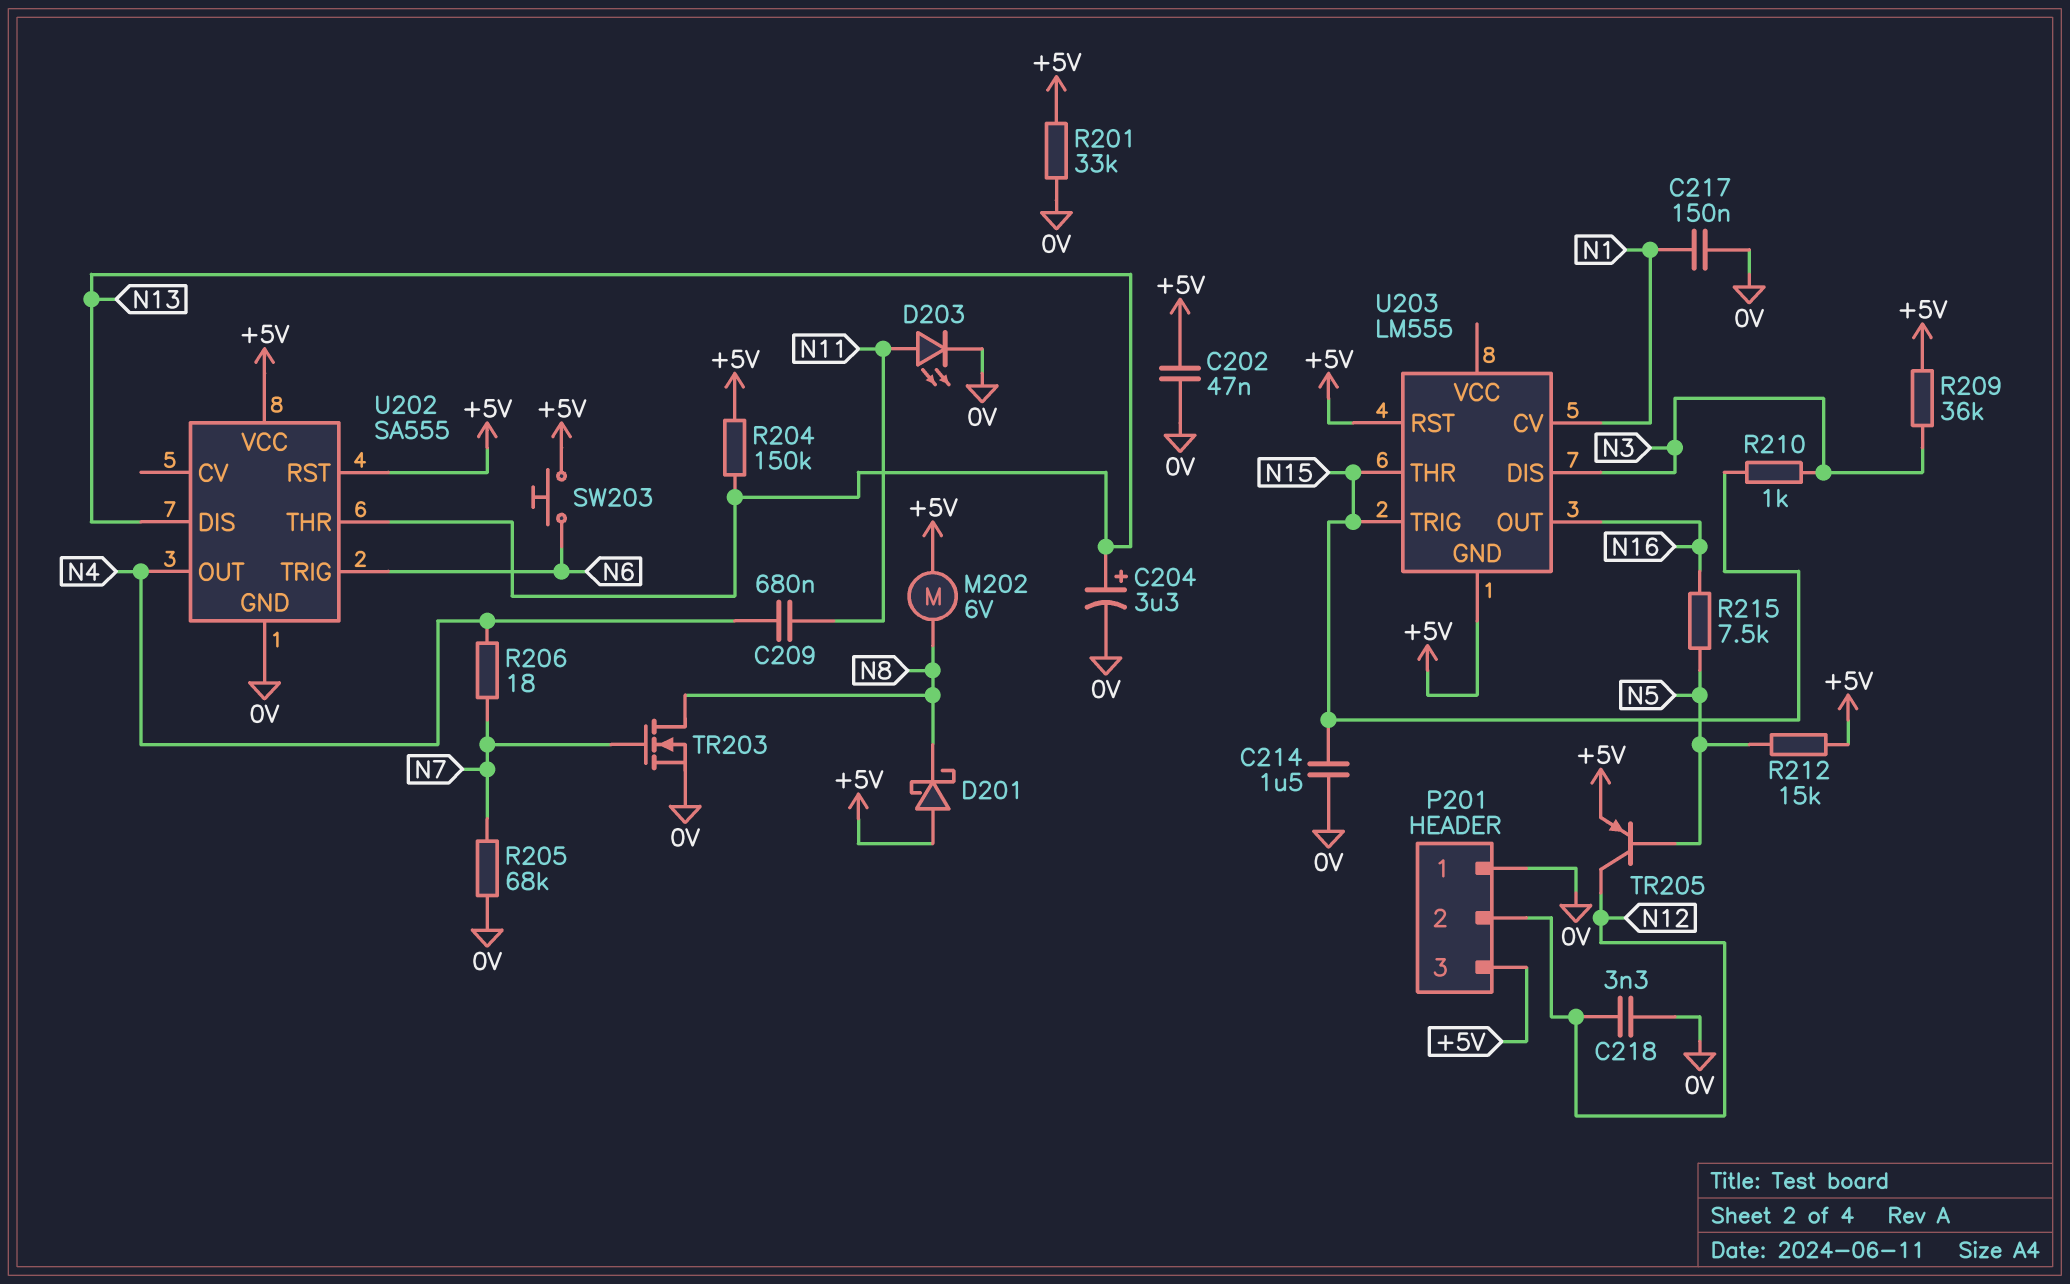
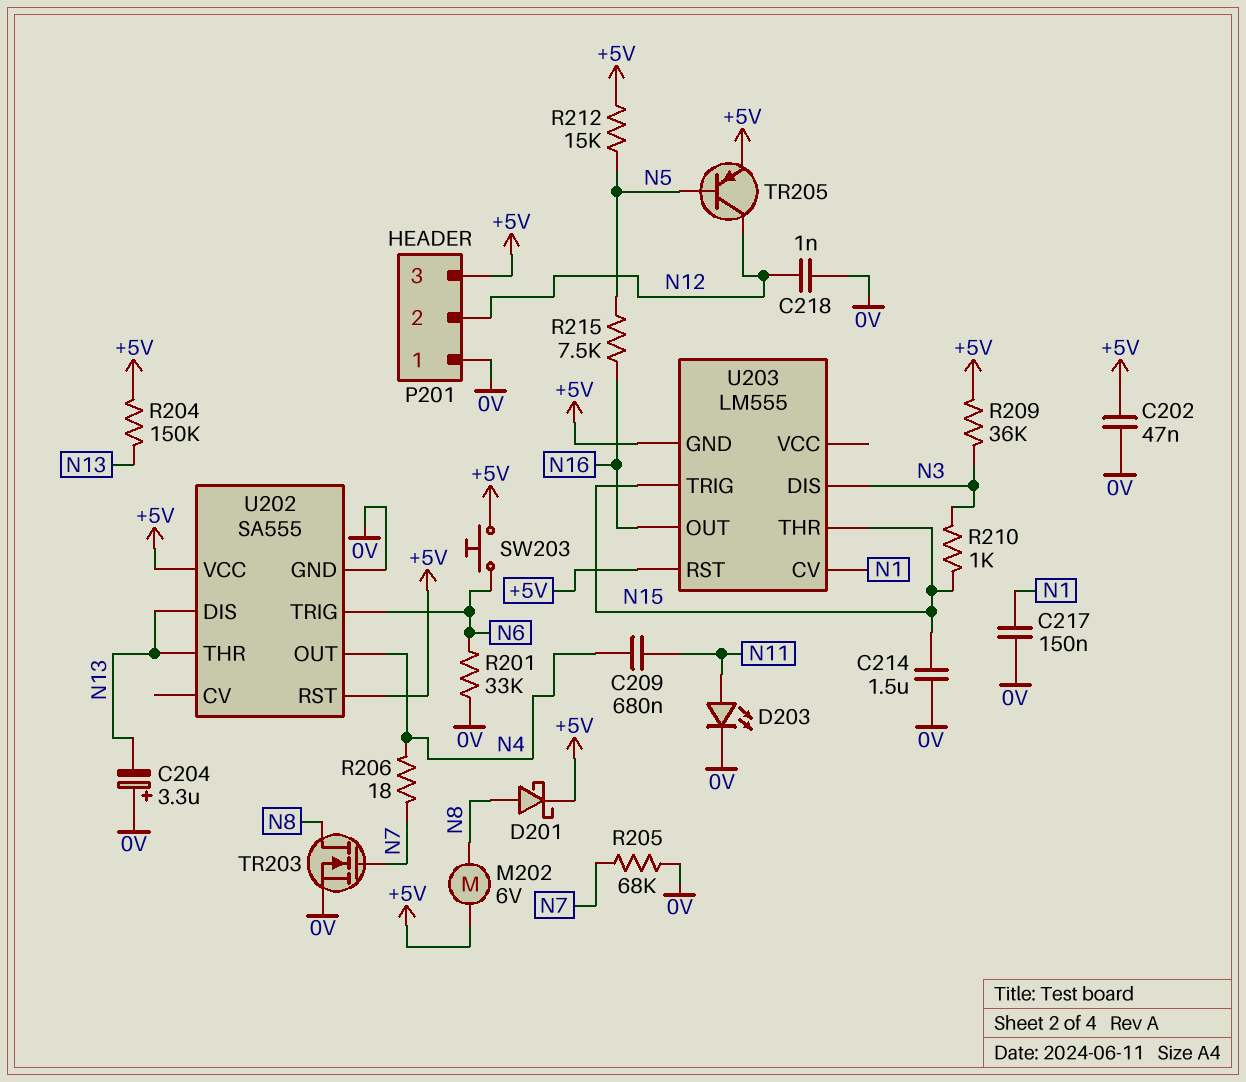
C204: 3.3uF (plus N13, minus 0V) -> 3.3uF (plus 0V, minus N13)
C218: 3.3nF (0V, N12) -> 1nF (0V, N12)
D201: schottky (A +5V, K N8) -> schottky (A N8, K +5V)
R201: 33k (+5V, 0V) -> 33k (0V, N6)

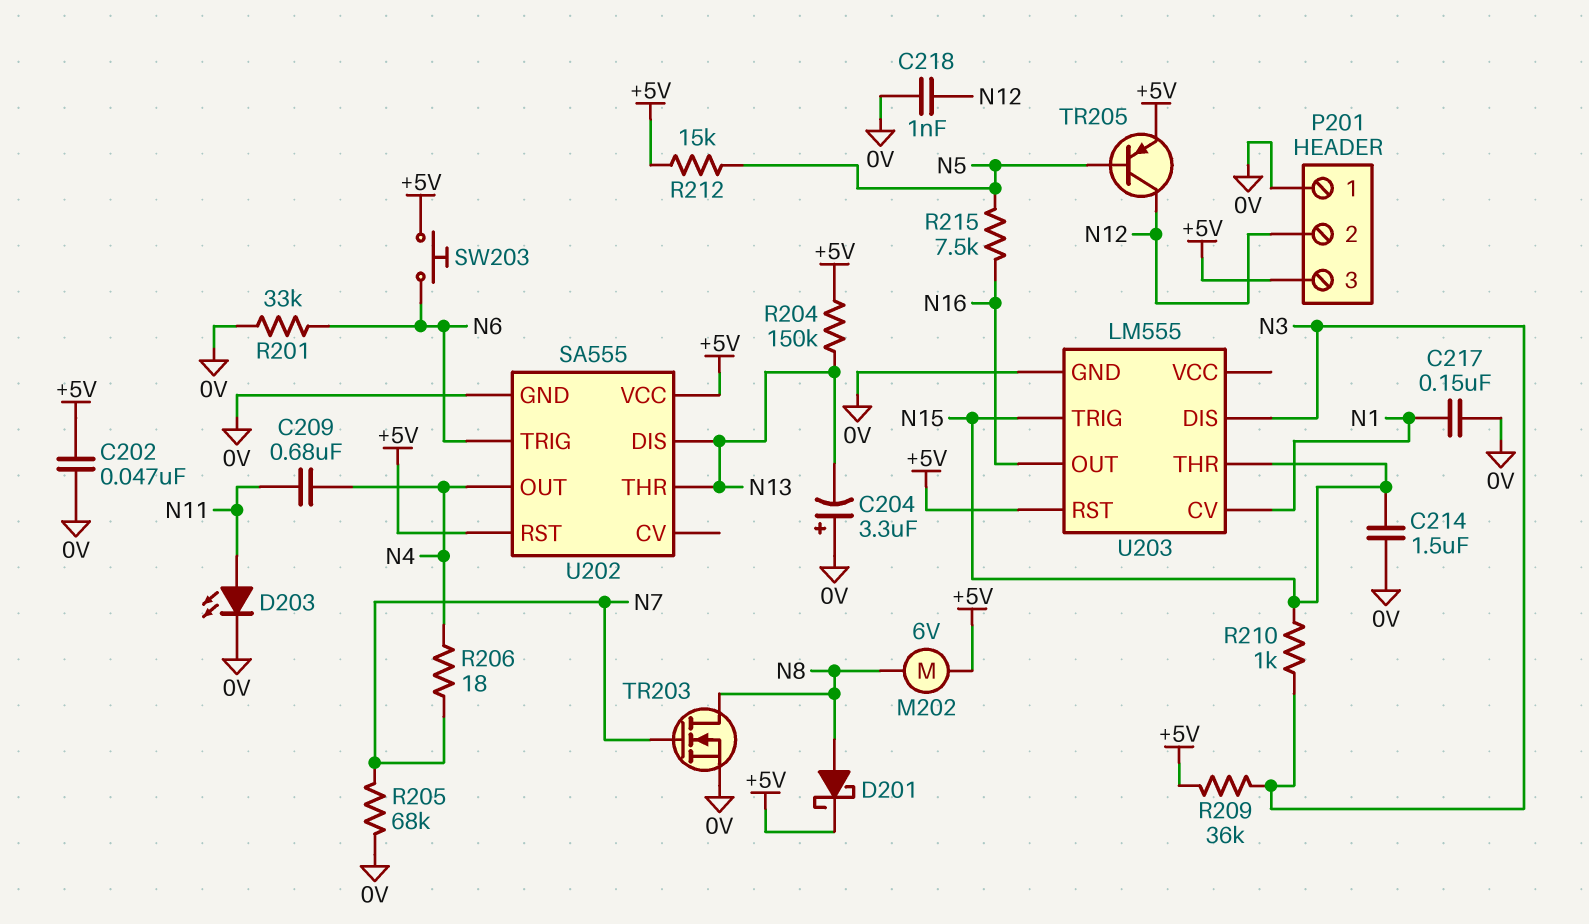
U203 pin GND: +5V -> 0V

